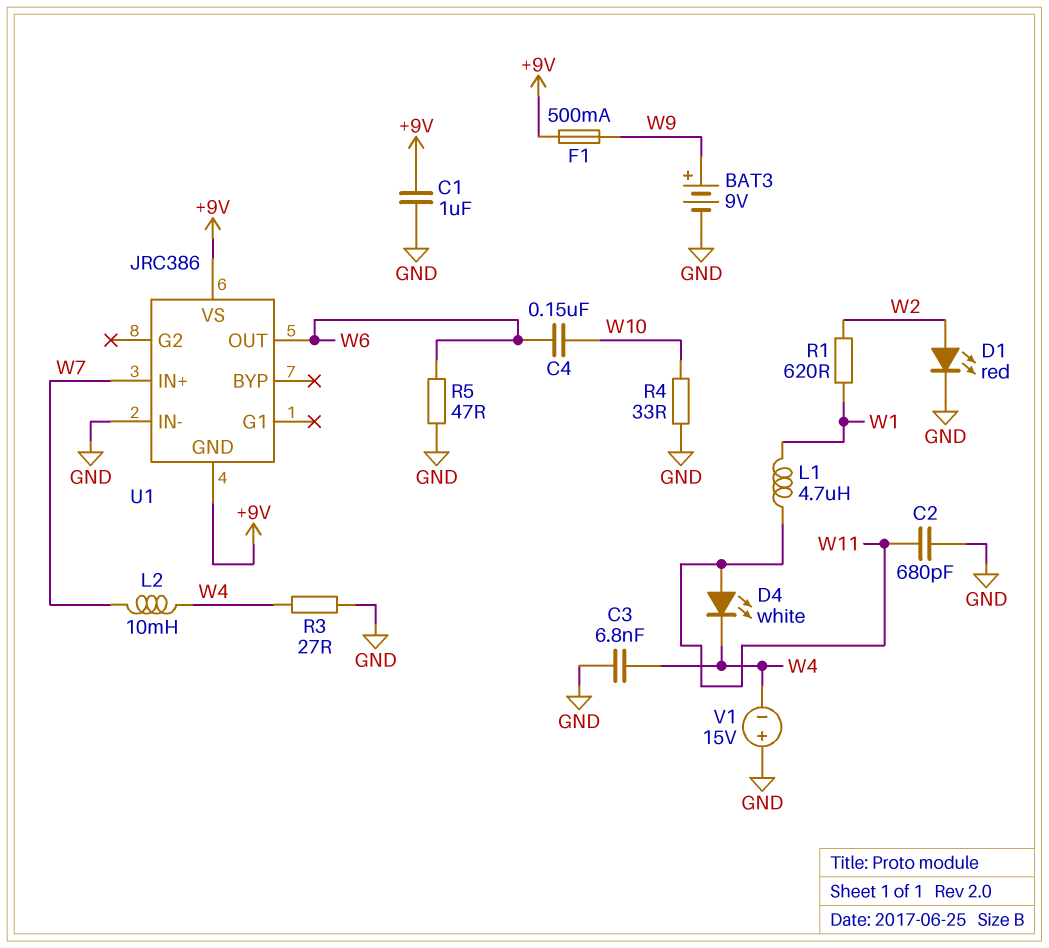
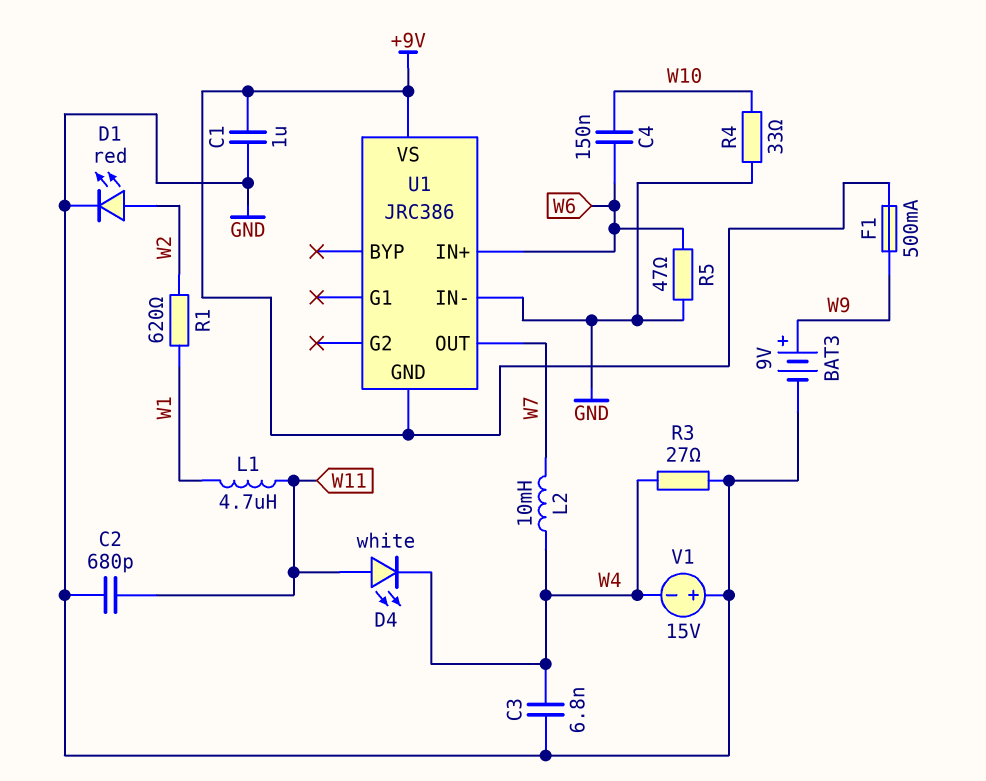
U1 pin IN+: W7 -> W6
U1 pin OUT: W6 -> W7

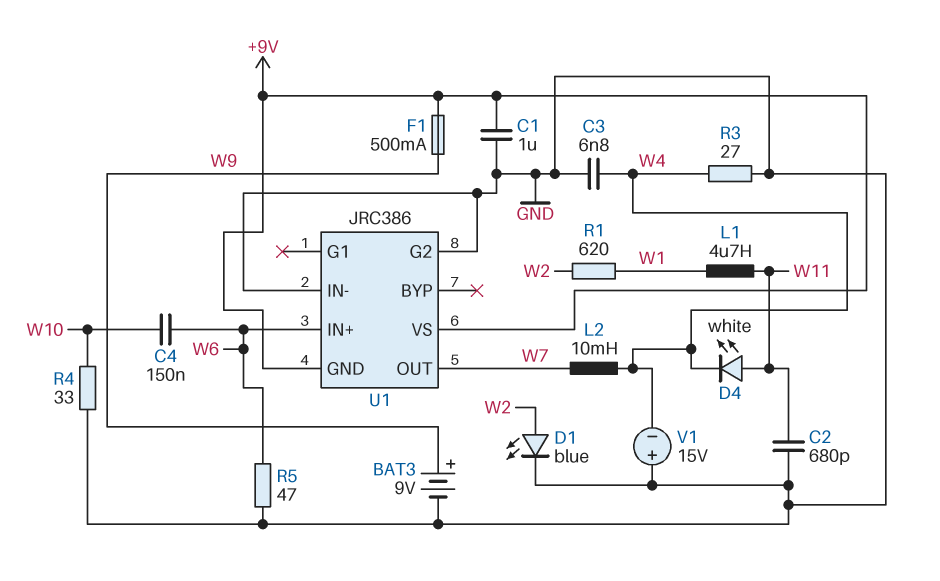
D1: LED red (A W2, K GND) -> LED blue (A W2, K GND)
U1 pin G2: none -> GND

